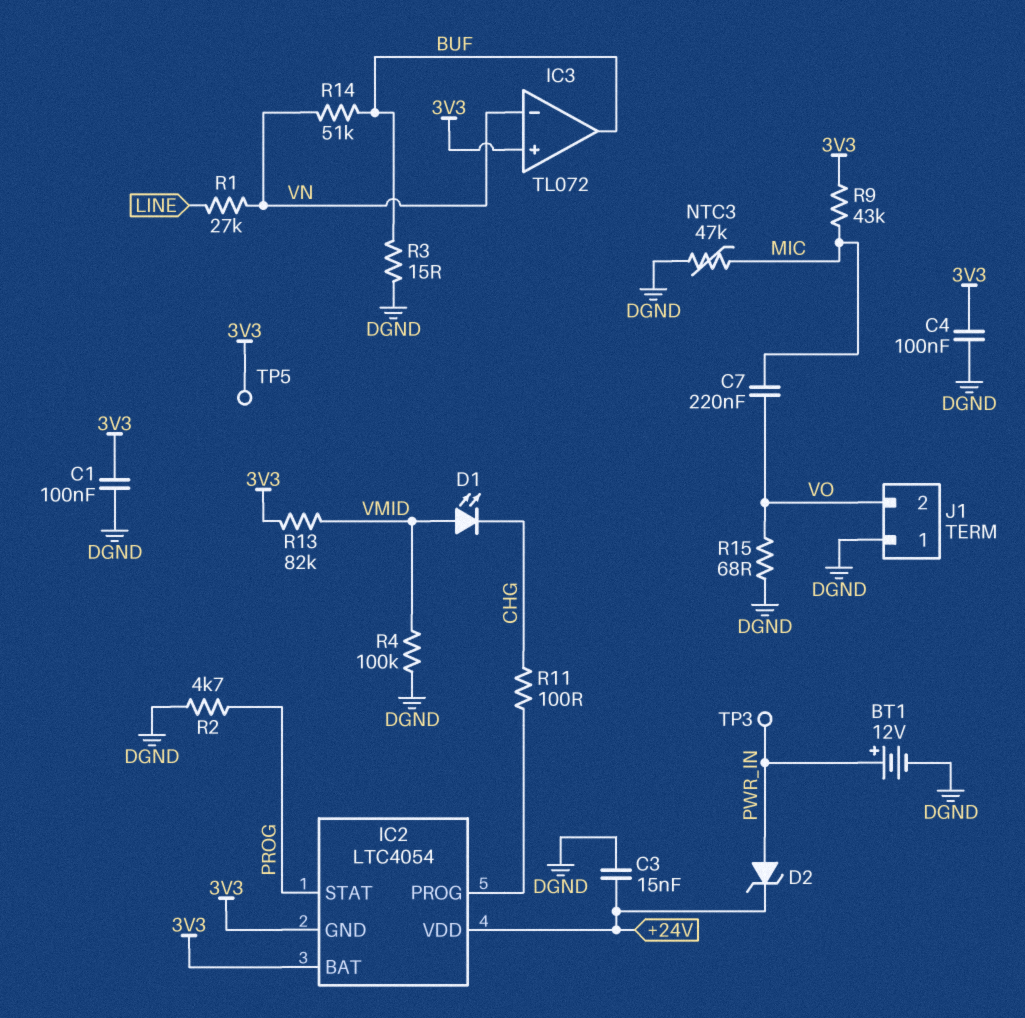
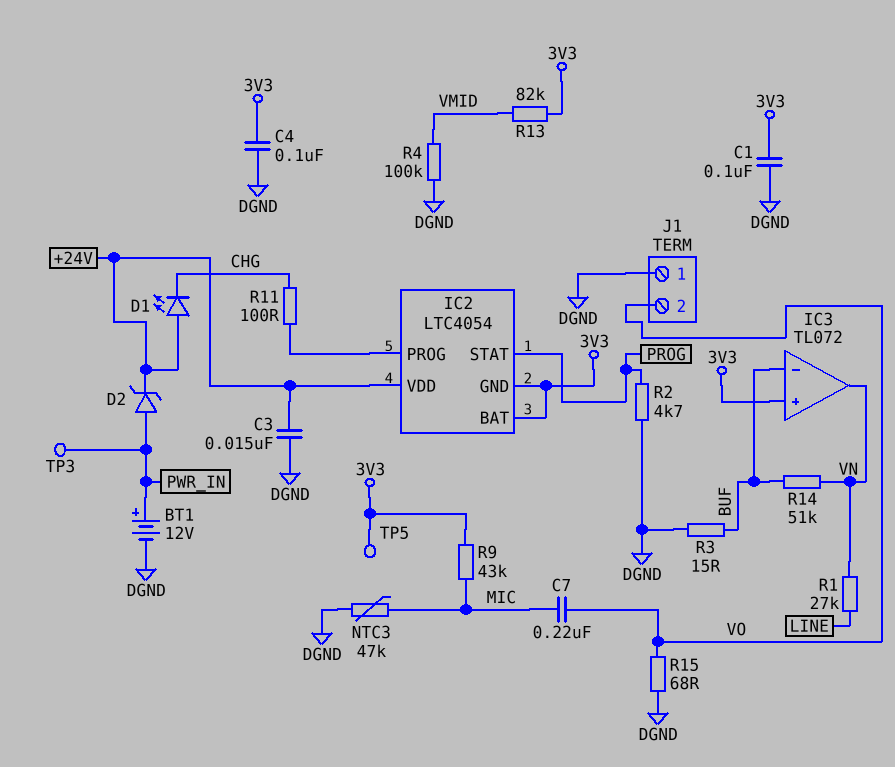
D1: LED (A VMID, K CHG) -> LED (A +24V, K CHG)
IC3 pin in-: VN -> BUF
IC3 pin out: BUF -> VN

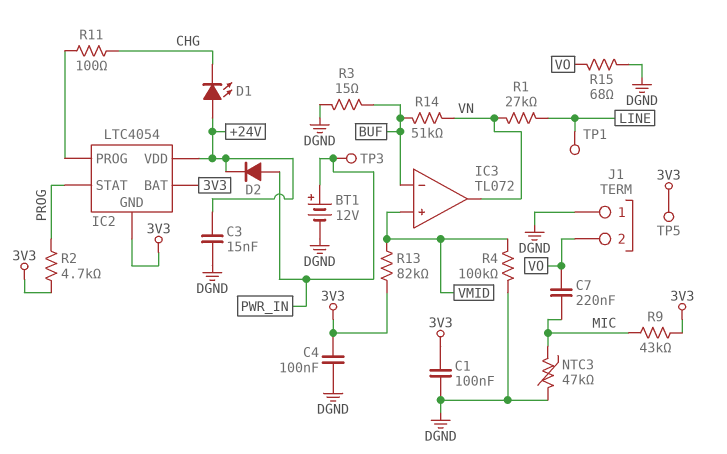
D2: zener (A PWR_IN, K +24V) -> diode (A PWR_IN, K +24V)
IC3 pin in+: 3V3 -> VMID
R2: 4.7k (DGND, PROG) -> 4.7k (3V3, PROG)
TP1: none -> test point (LINE)

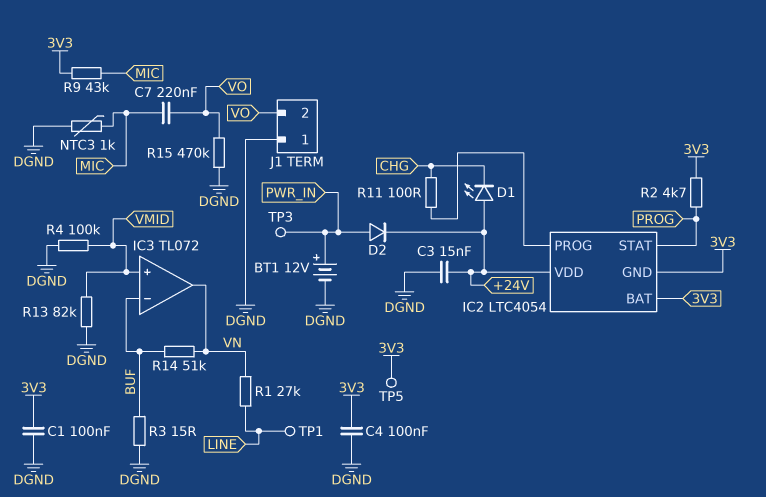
NTC3: 47k (DGND, MIC) -> 1k (DGND, MIC)
R13: 82k (3V3, VMID) -> 82k (DGND, VMID)
R15: 68 (DGND, VO) -> 470k (DGND, VO)

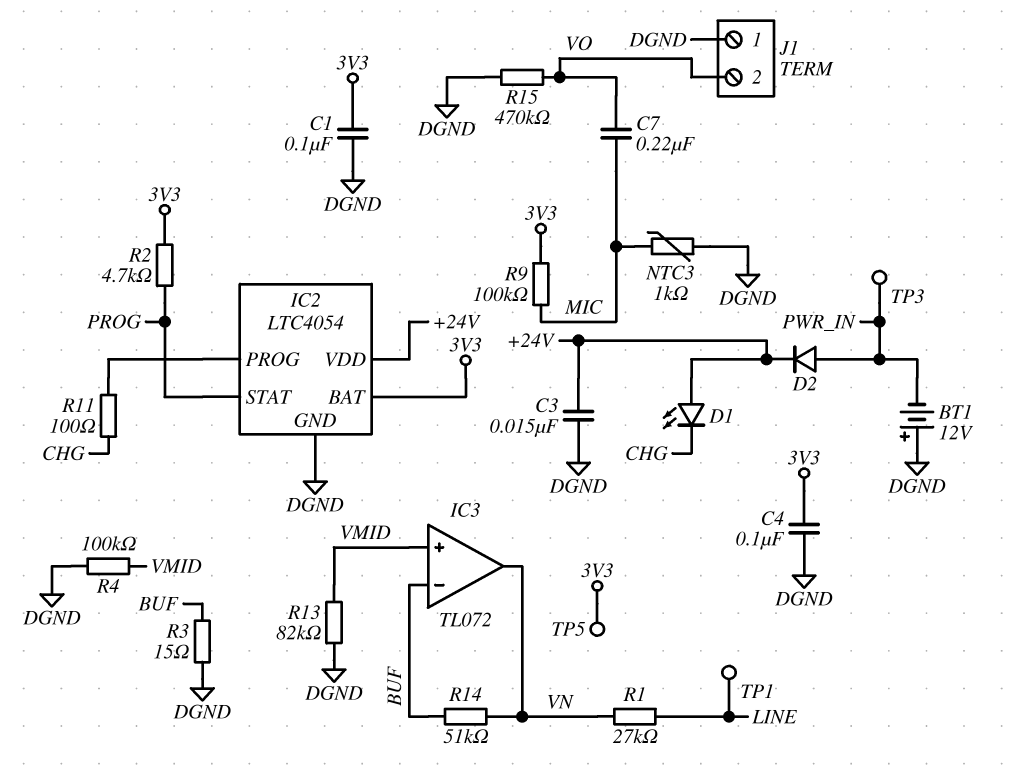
BT1: 12V (plus PWR_IN, minus DGND) -> 12V (plus DGND, minus PWR_IN)
IC2 pin GND: 3V3 -> DGND
R9: 43k (3V3, MIC) -> 100k (3V3, MIC)

